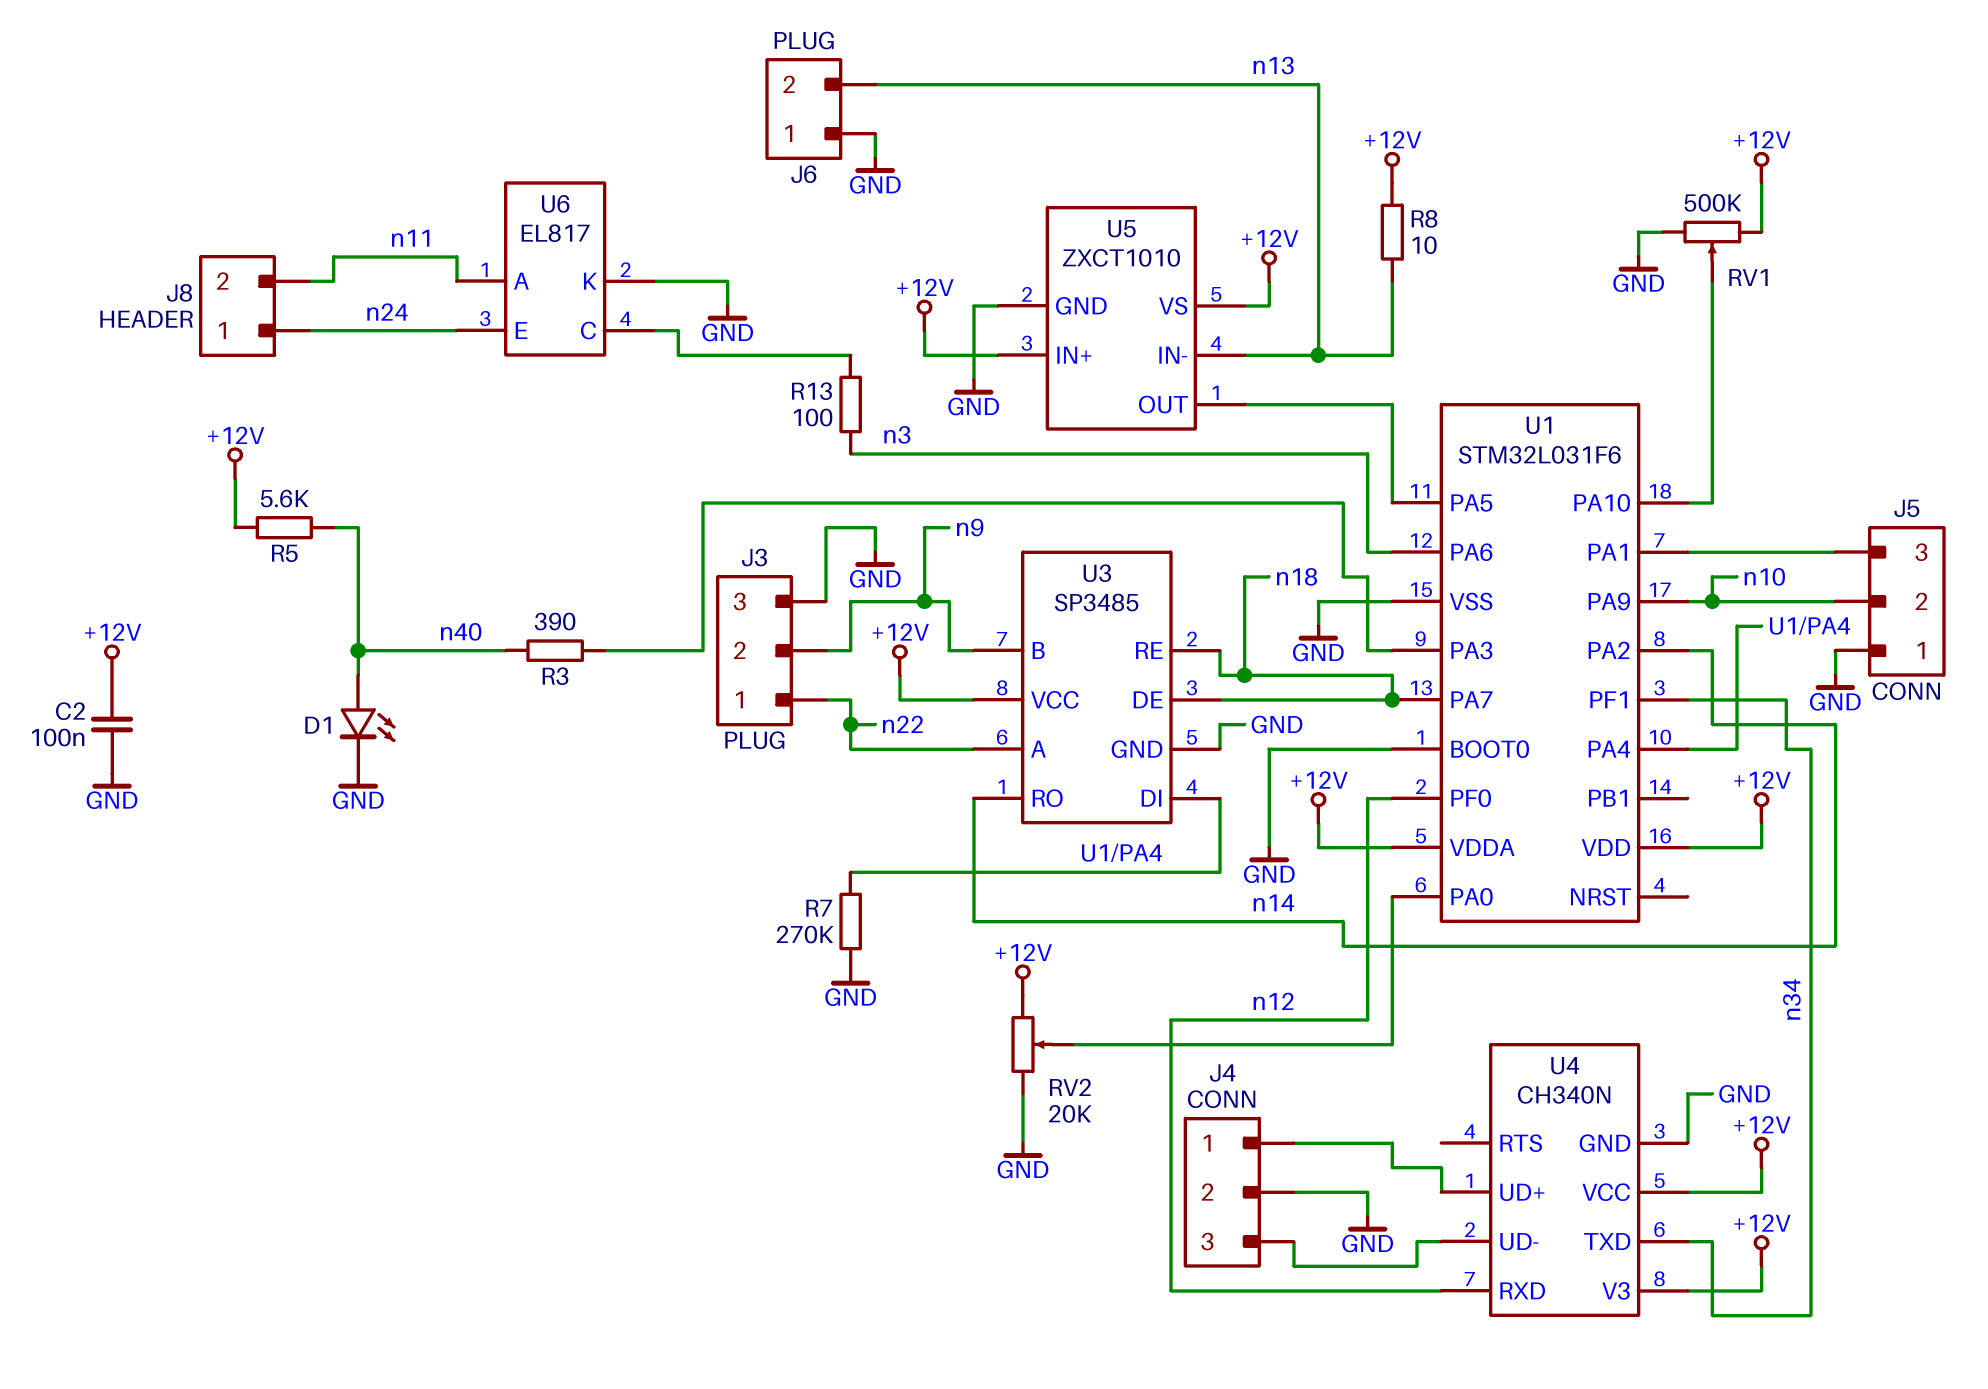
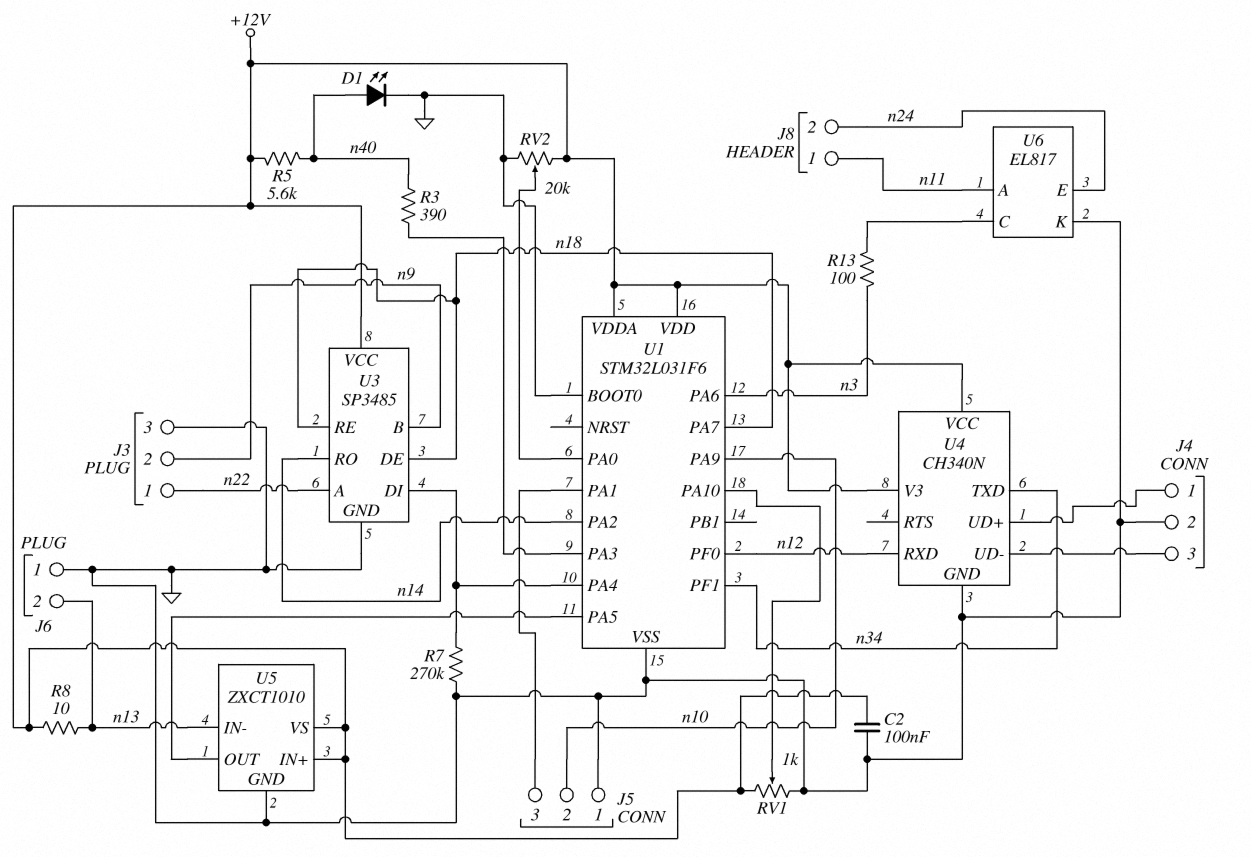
J8 pin 1: n24 -> n11
J8 pin 2: n11 -> n24
RV1: 500k (+12V, GND, wiper U1/PA10) -> 1k (+12V, GND, wiper U1/PA10)

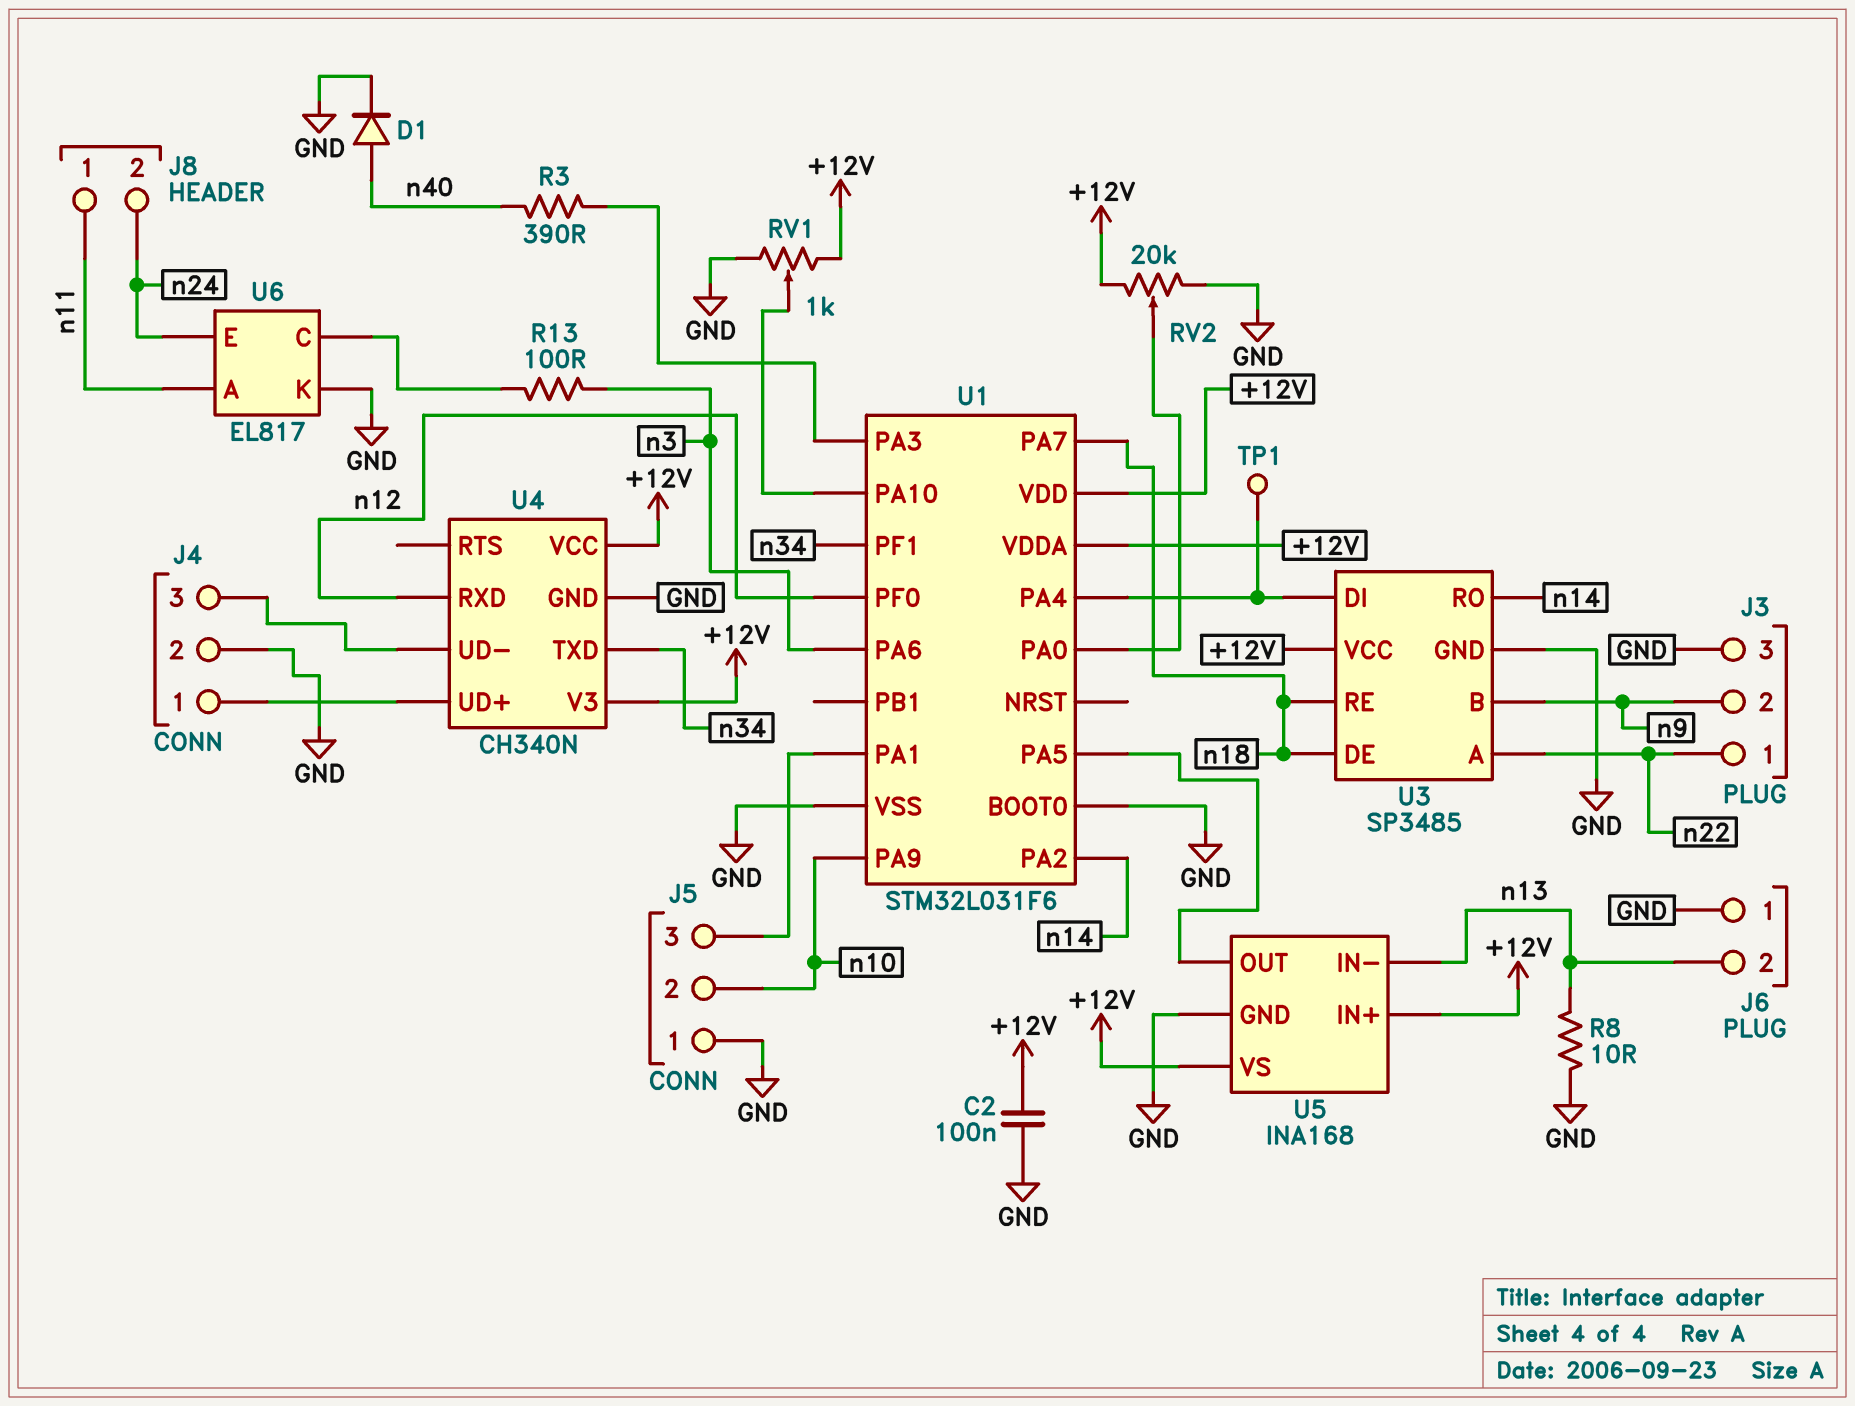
D1: LED (A n40, K GND) -> diode (A n40, K GND)
R5: 5.6k (+12V, n40) -> none
R7: 270k (GND, U1/PA4) -> none
R8: 10 (+12V, n13) -> 10 (GND, n13)
TP1: none -> test point (U1/PA4)
U5: ZXCT1010 -> INA168

